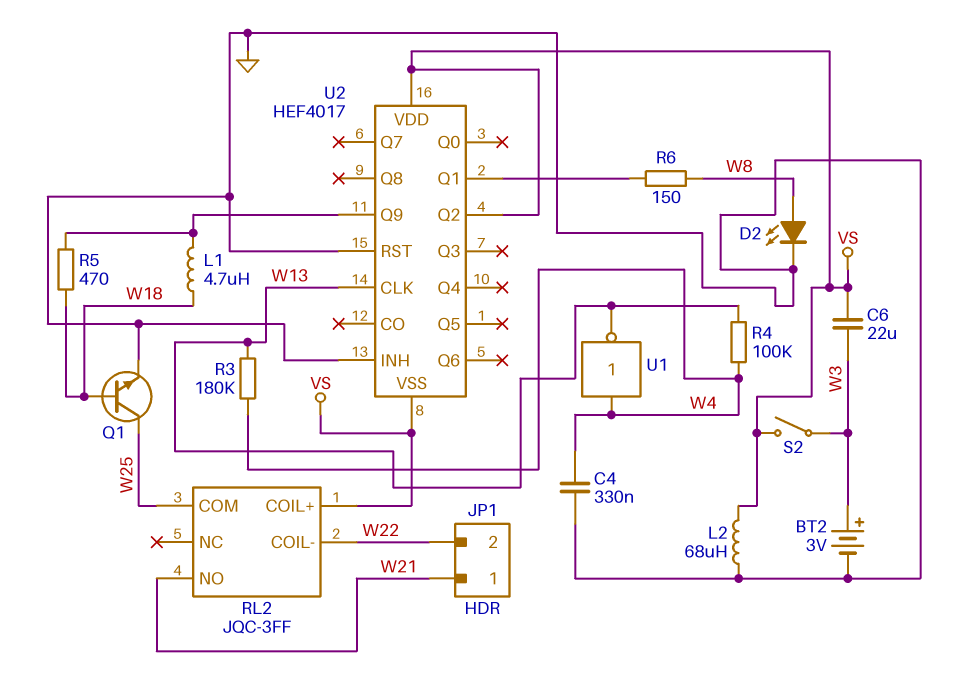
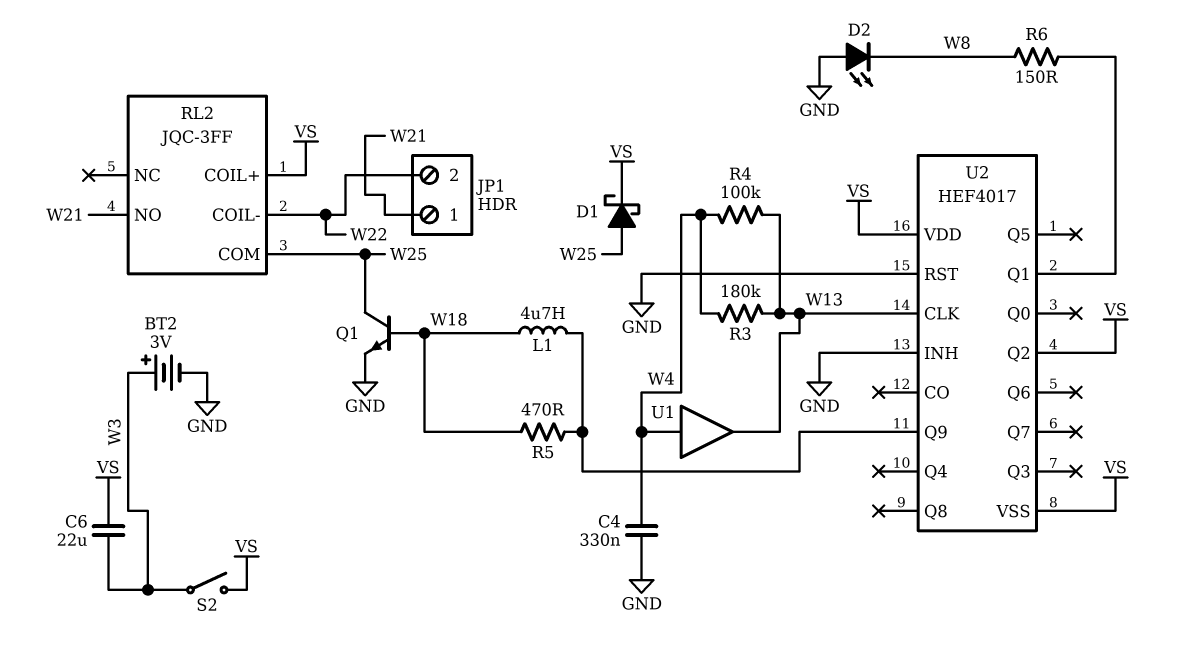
D1: none -> schottky (A W25, K VS)
D2: LED (A W8, K GND) -> LED (A GND, K W8)
L2: 68uH (GND, VS) -> none
U1: NOT (in W4, out W13) -> buffer (in W4, out W13)

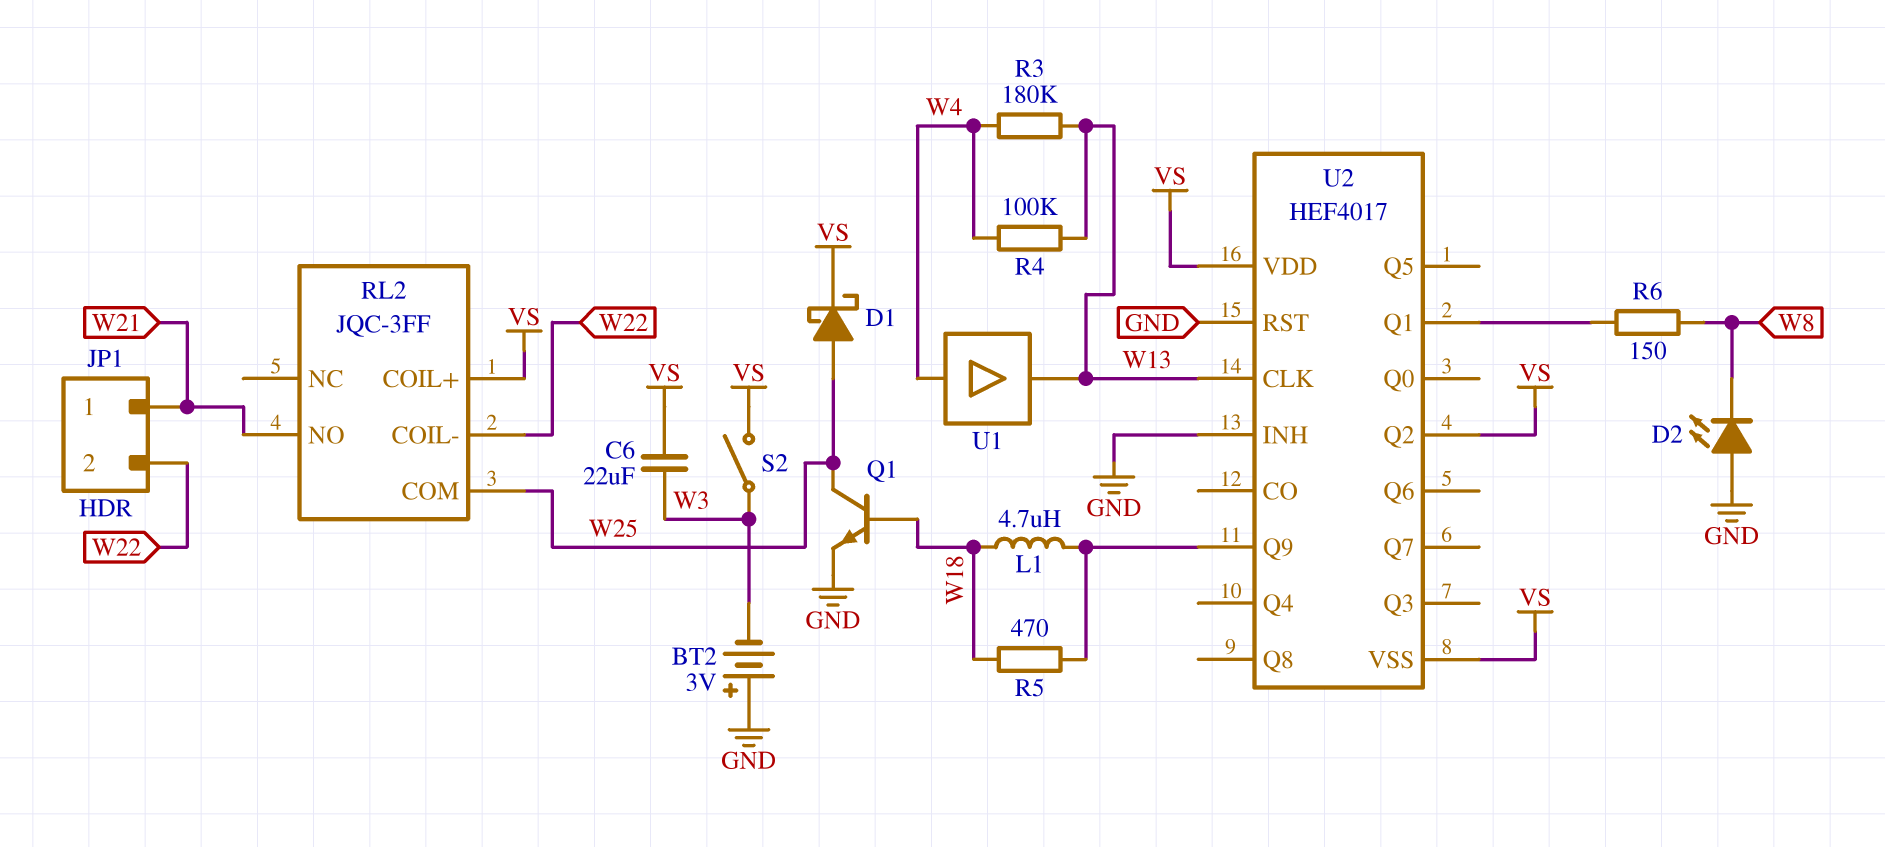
BT2: 3V (plus W3, minus GND) -> 3V (plus GND, minus W3)
C4: 330nF (GND, W4) -> none

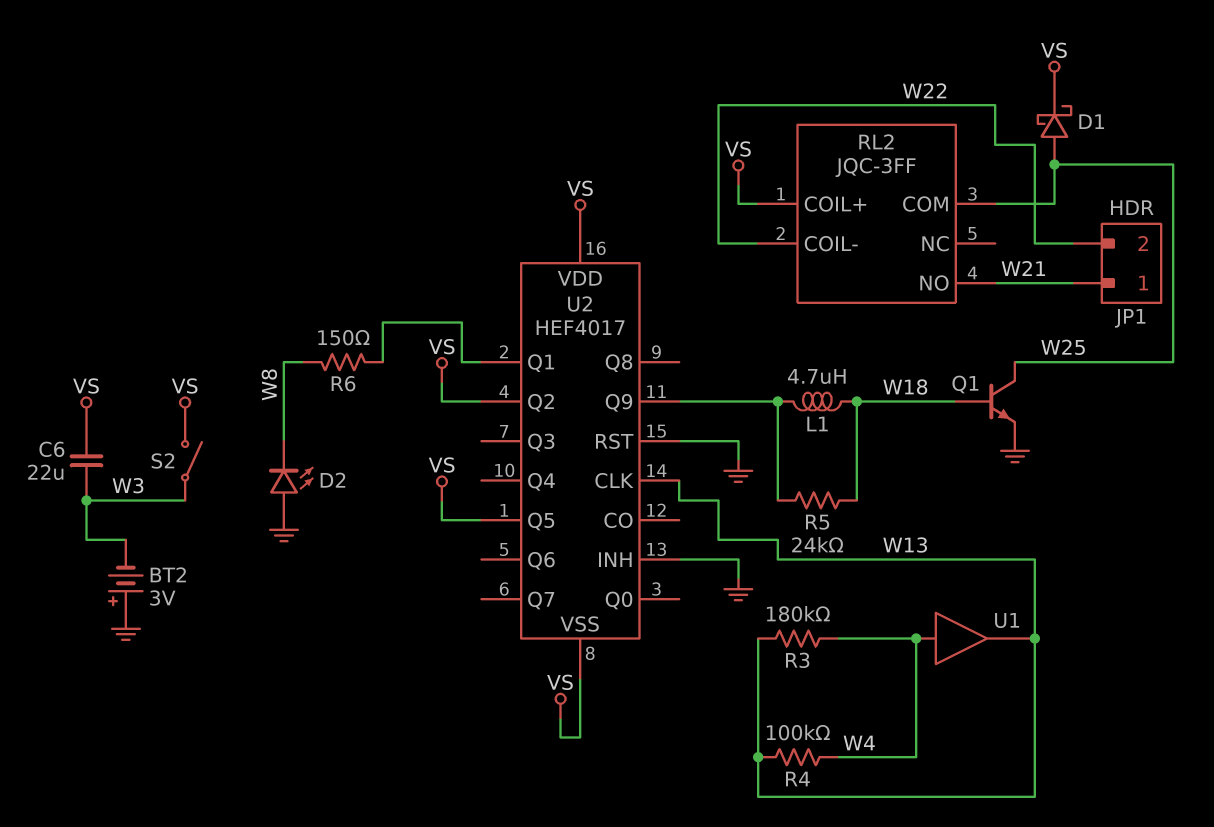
R5: 470 (U2/Q9, W18) -> 24k (U2/Q9, W18)
U2 pin Q5: none -> VS

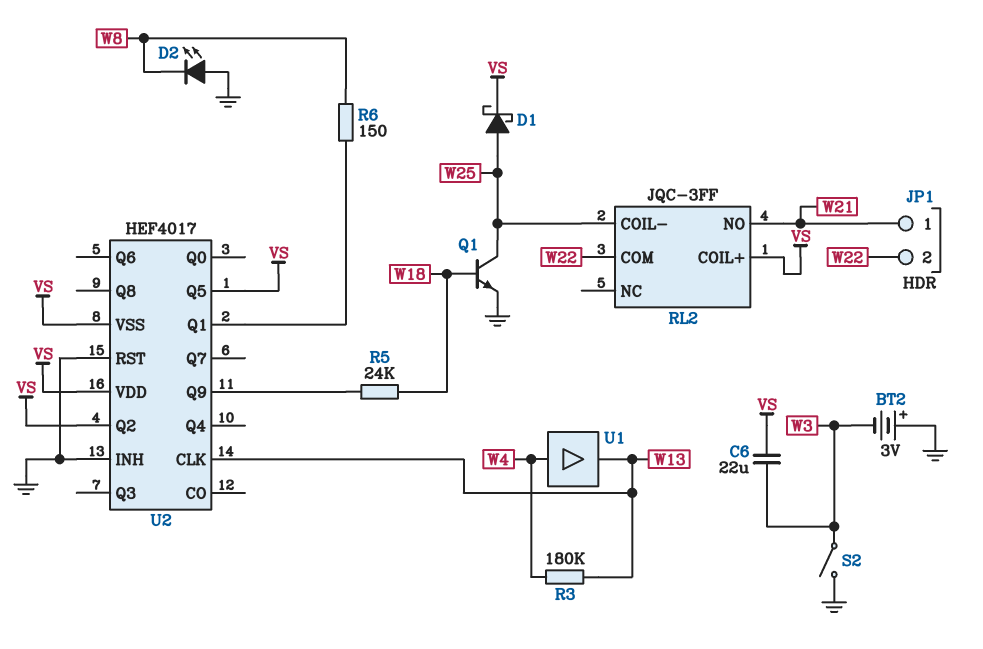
L1: 4.7uH (U2/Q9, W18) -> none
R4: 100k (W4, W13) -> none
RL2 pin COIL-: W22 -> W25
RL2 pin COM: W25 -> W22
S2: switch (VS, W3) -> switch (GND, W3)

